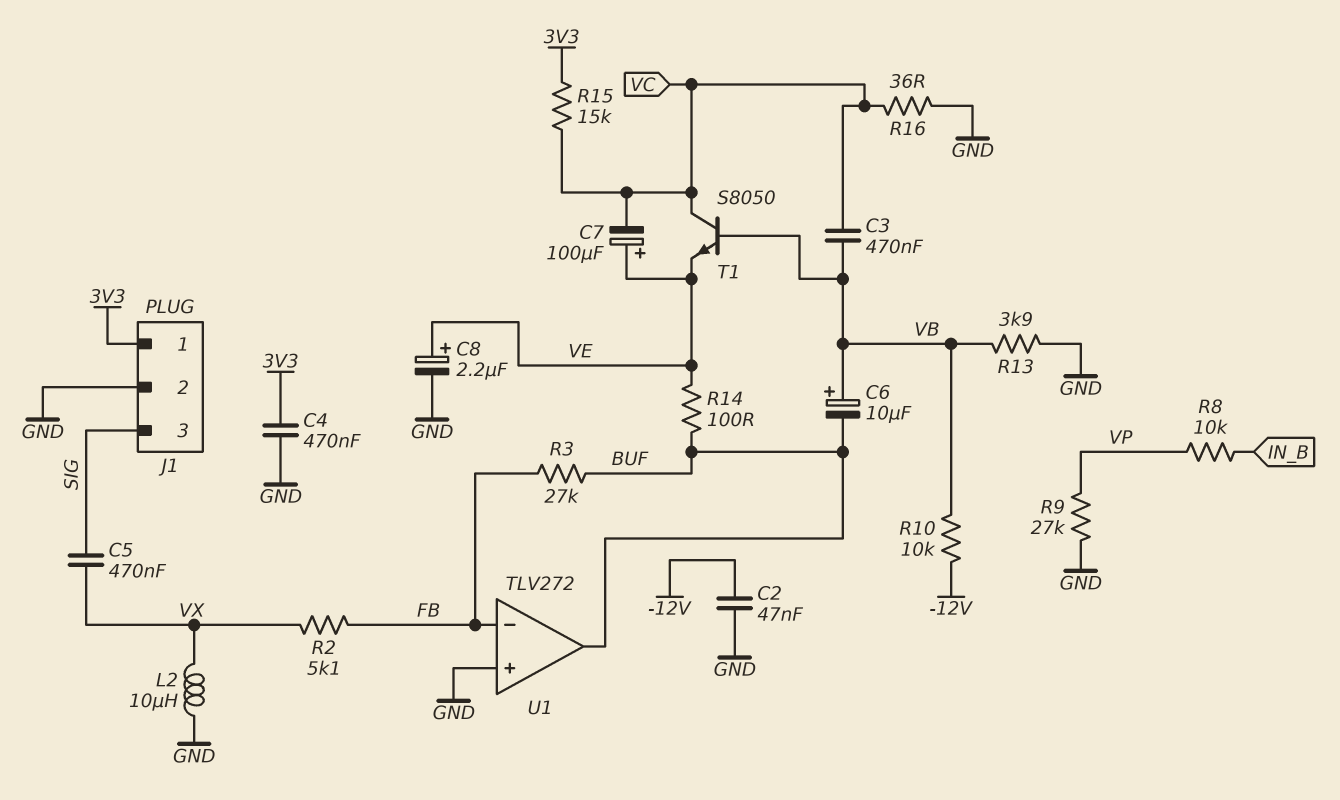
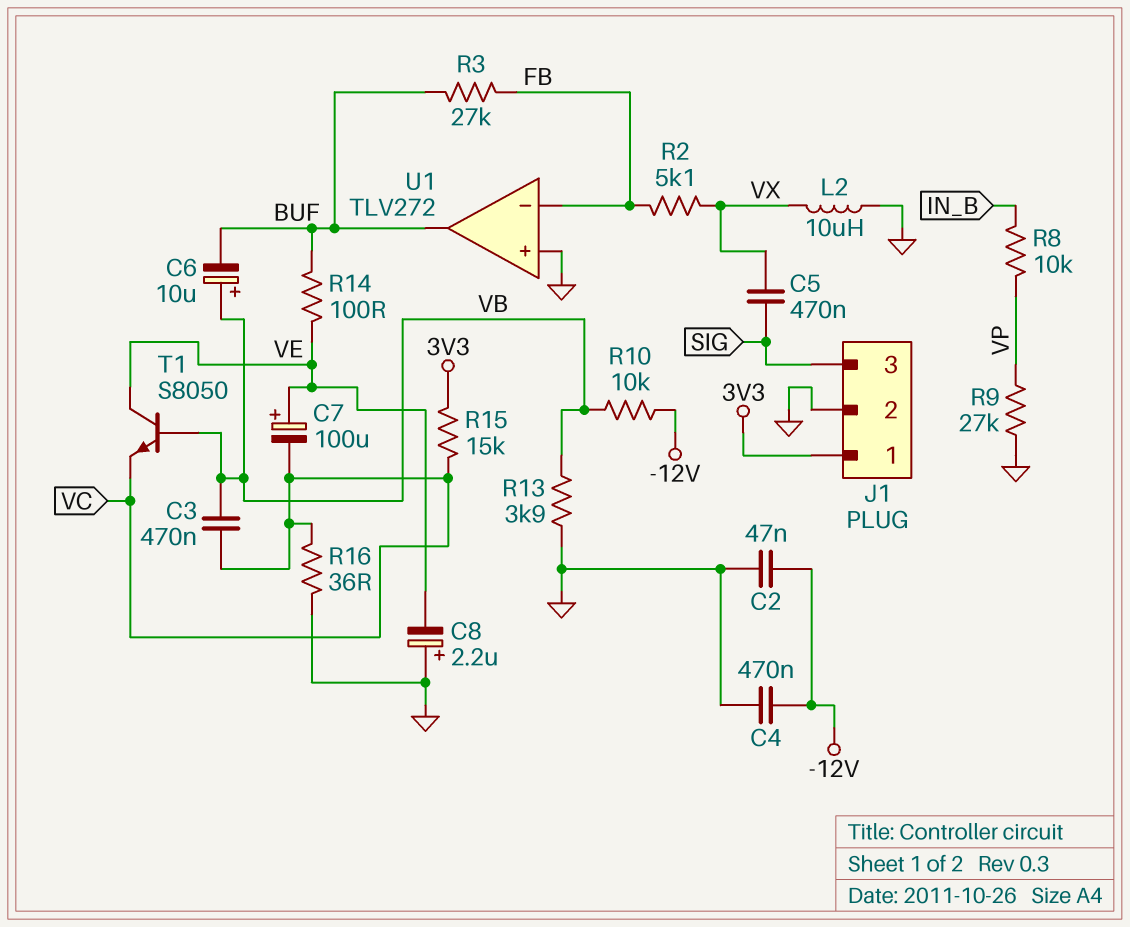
C4: 470nF (3V3, GND) -> 470nF (-12V, GND)
C8: 2.2uF (plus VE, minus GND) -> 2.2uF (plus GND, minus VE)
T1: NPN S8050 (B VB, C VC, E VE) -> NPN S8050 (B VB, C VE, E VC)

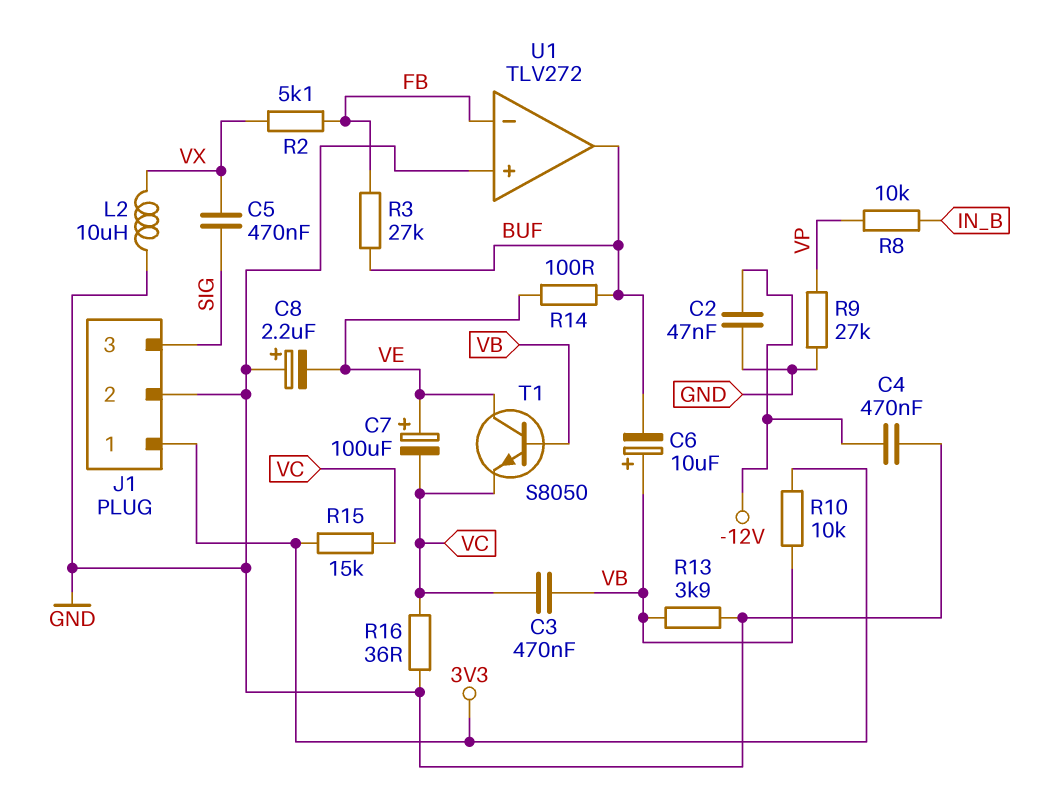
R10: 10k (-12V, VB) -> 10k (3V3, VB)

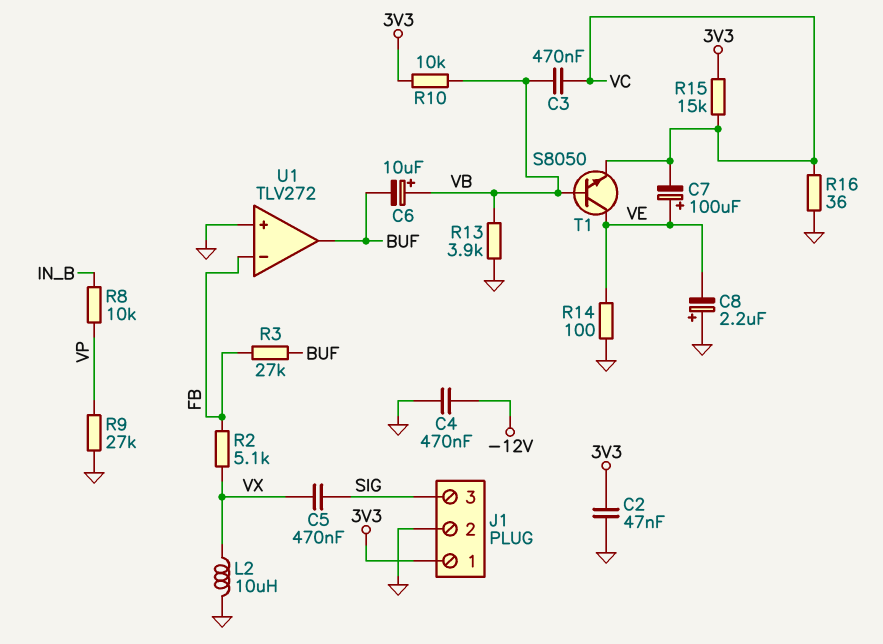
C2: 47nF (-12V, GND) -> 47nF (3V3, GND)
R14: 100 (BUF, VE) -> 100 (GND, VE)

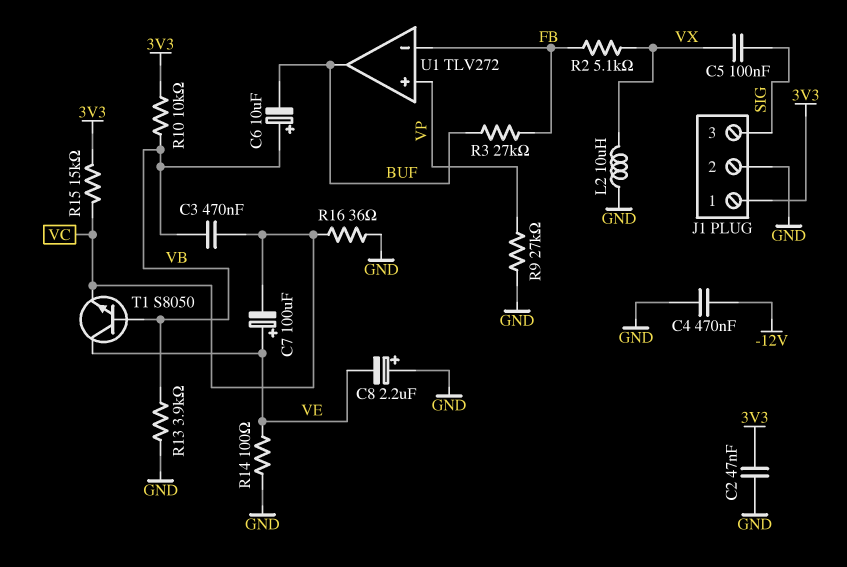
C5: 470nF (SIG, VX) -> 100nF (SIG, VX)
R8: 10k (IN_B, VP) -> none
U1 pin in+: GND -> VP

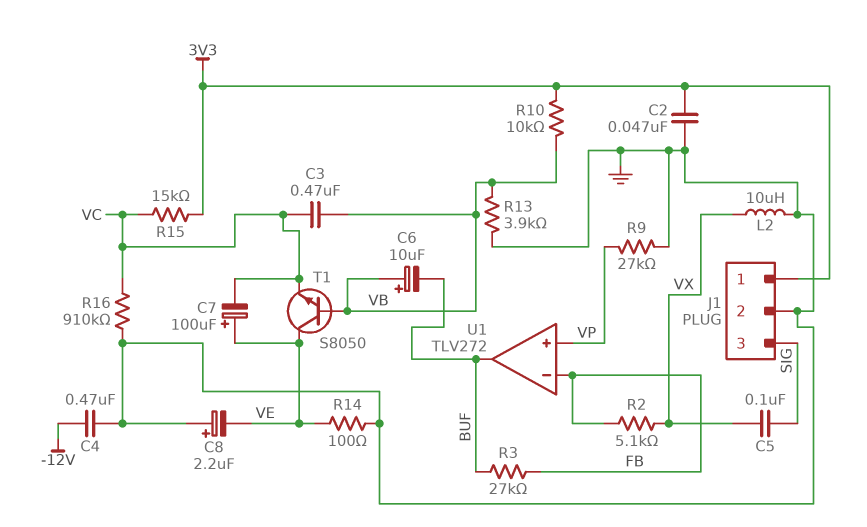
R16: 36 (GND, VC) -> 910k (GND, VC)

